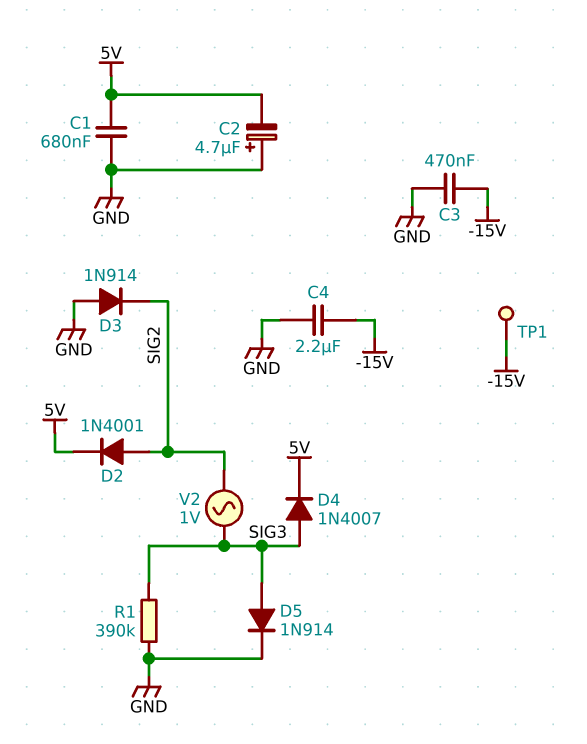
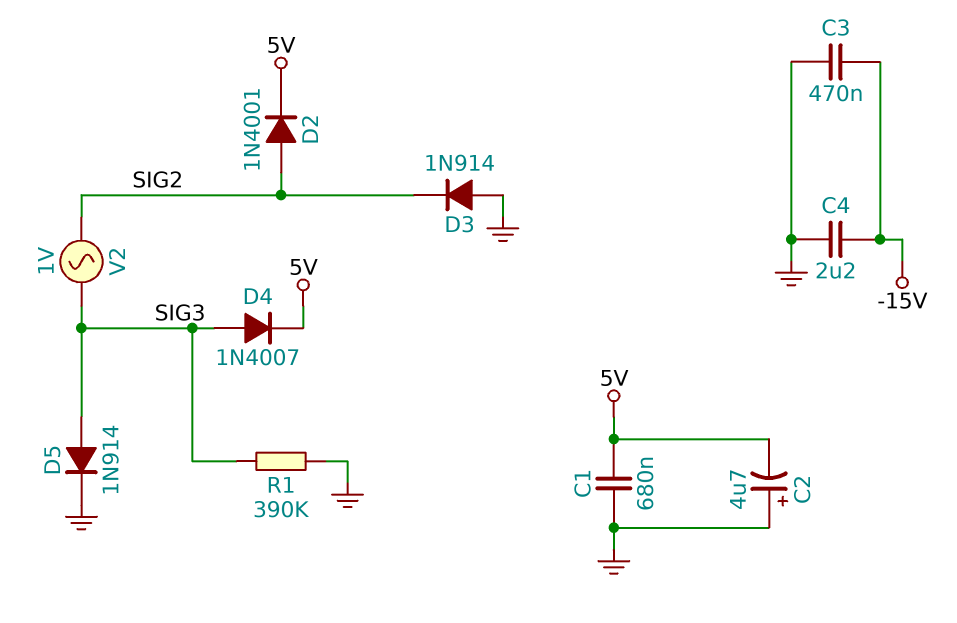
TP1: test point (-15V) -> none

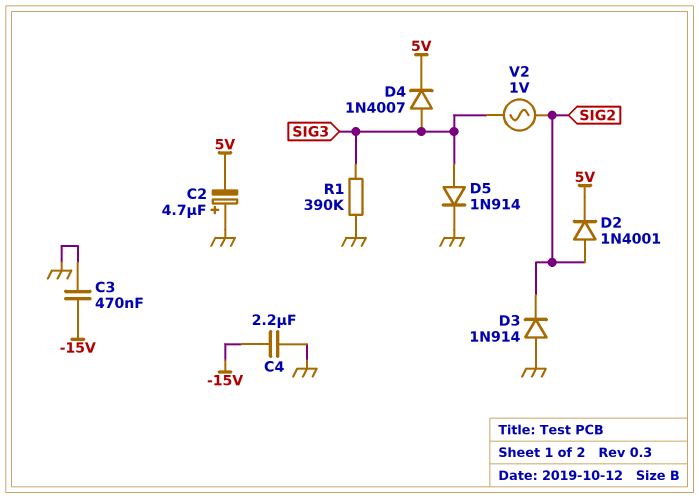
C1: 680nF (5V, GND) -> none

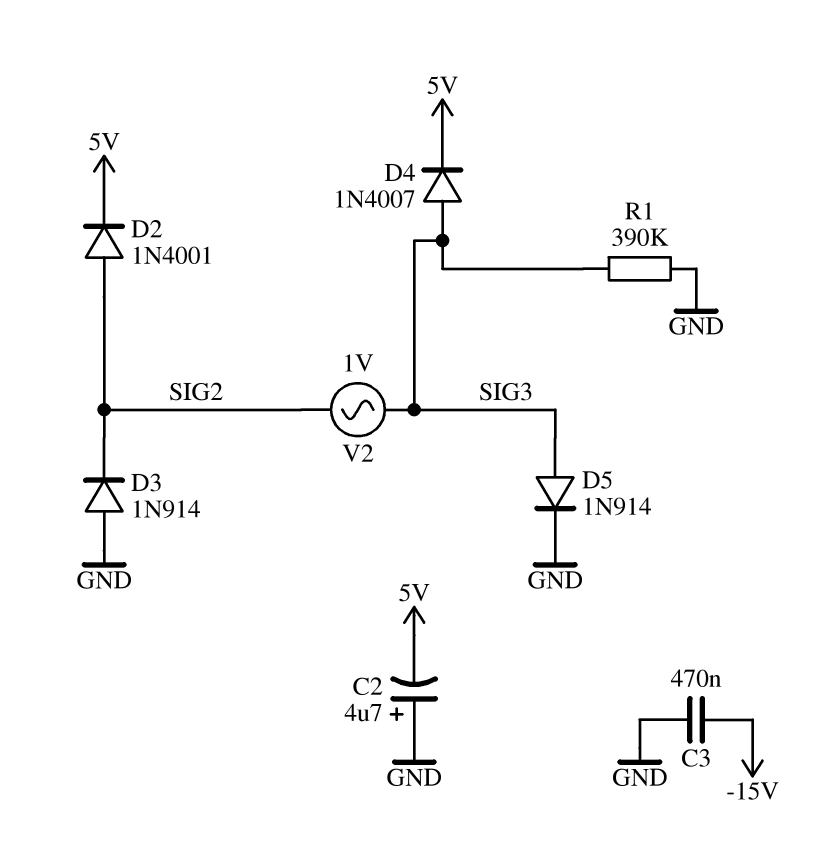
C4: 2.2uF (-15V, GND) -> none

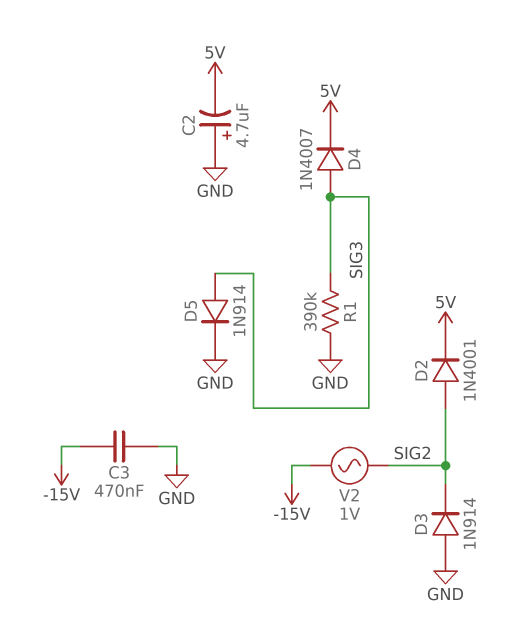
V2: AC 1V (SIG2, SIG3) -> AC 1V (-15V, SIG2)

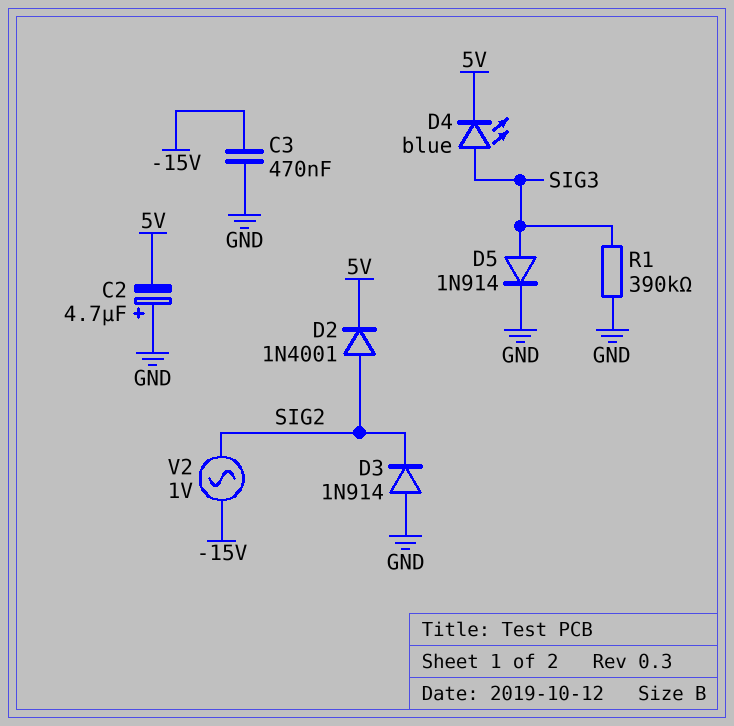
D4: diode 1N4007 (A SIG3, K 5V) -> LED blue (A SIG3, K 5V)

